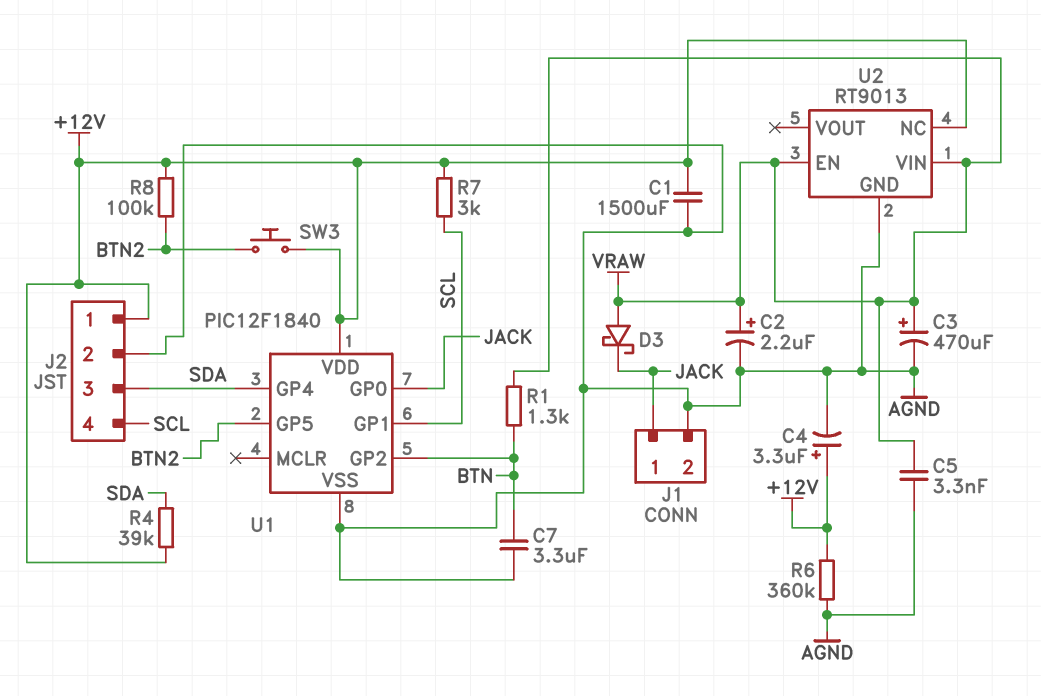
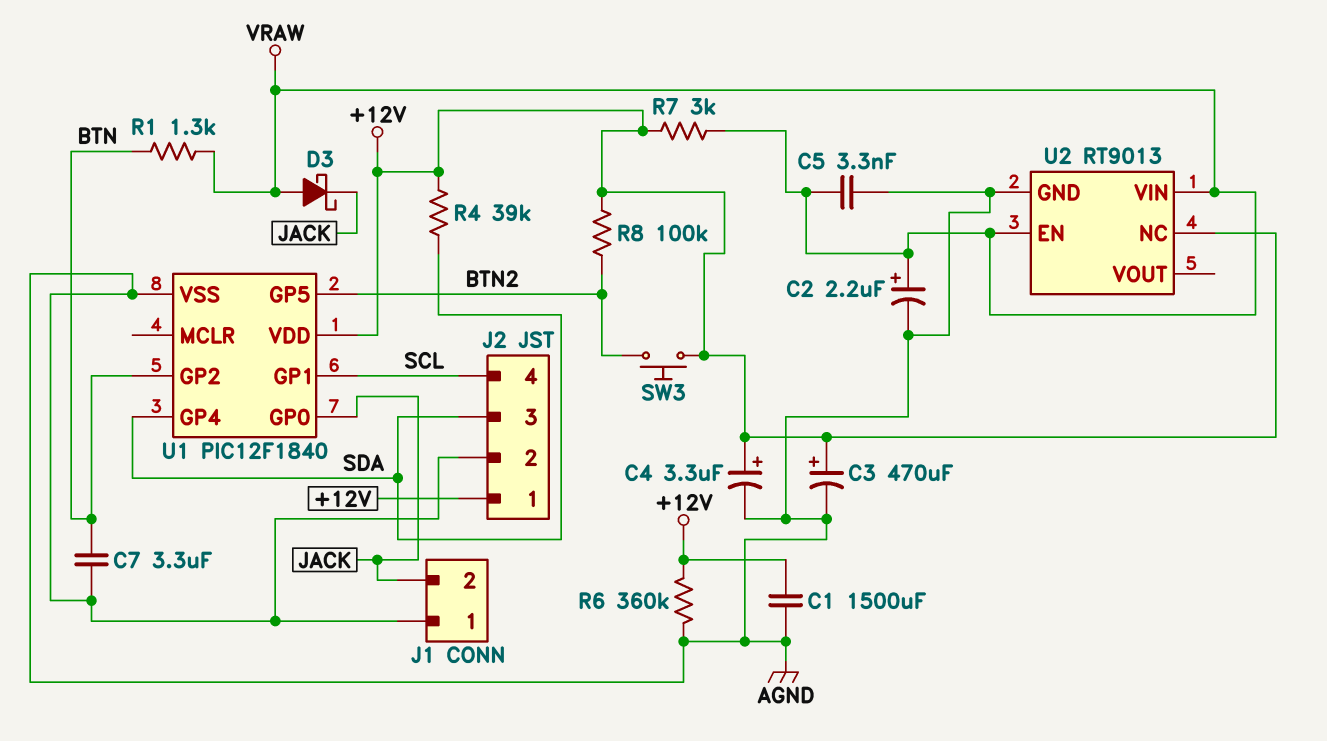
C3: 470uF (plus VRAW, minus AGND) -> 470uF (plus +12V, minus AGND)
J1 pin 1: JACK -> AGND
J1 pin 2: AGND -> JACK
R7: 3k (+12V, SCL) -> 3k (+12V, VRAW)

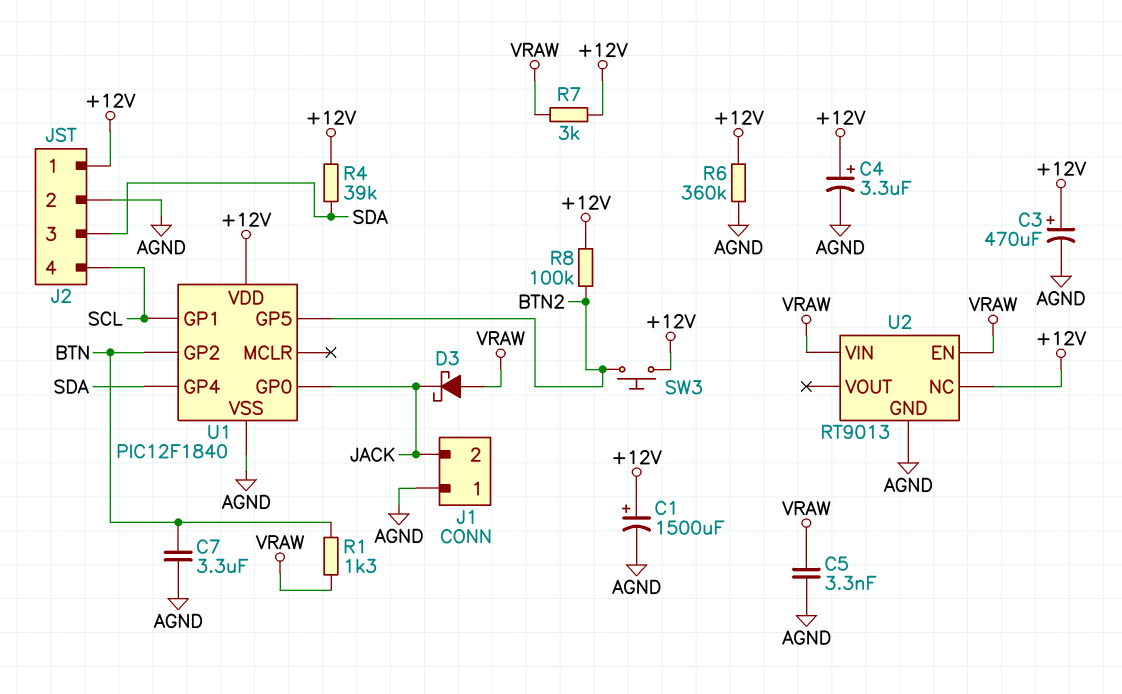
C1: 1500uF (+12V, AGND) -> 1500uF (plus +12V, minus AGND)
C2: 2.2uF (plus VRAW, minus AGND) -> none

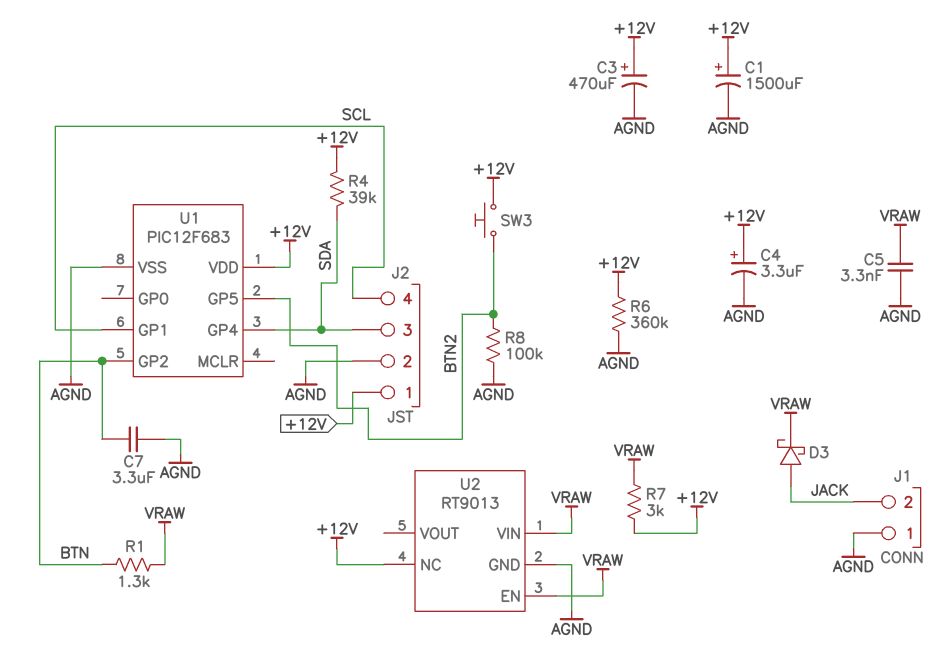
D3: schottky (A VRAW, K JACK) -> schottky (A JACK, K VRAW)
R8: 100k (+12V, BTN2) -> 100k (AGND, BTN2)
U1: PIC12F1840 -> PIC12F683
U1 pin GP0: JACK -> none

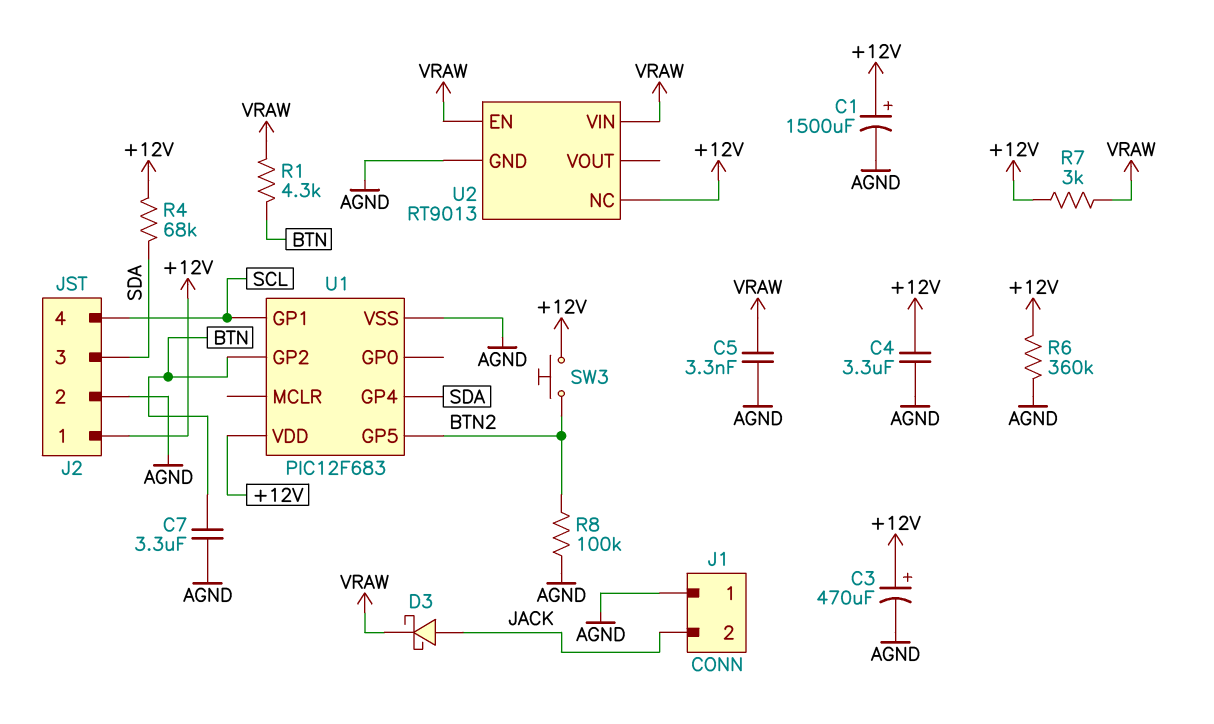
C4: 3.3uF (plus +12V, minus AGND) -> 3.3uF (+12V, AGND)
R1: 1.3k (BTN, VRAW) -> 4.3k (BTN, VRAW)
R4: 39k (+12V, SDA) -> 68k (+12V, SDA)

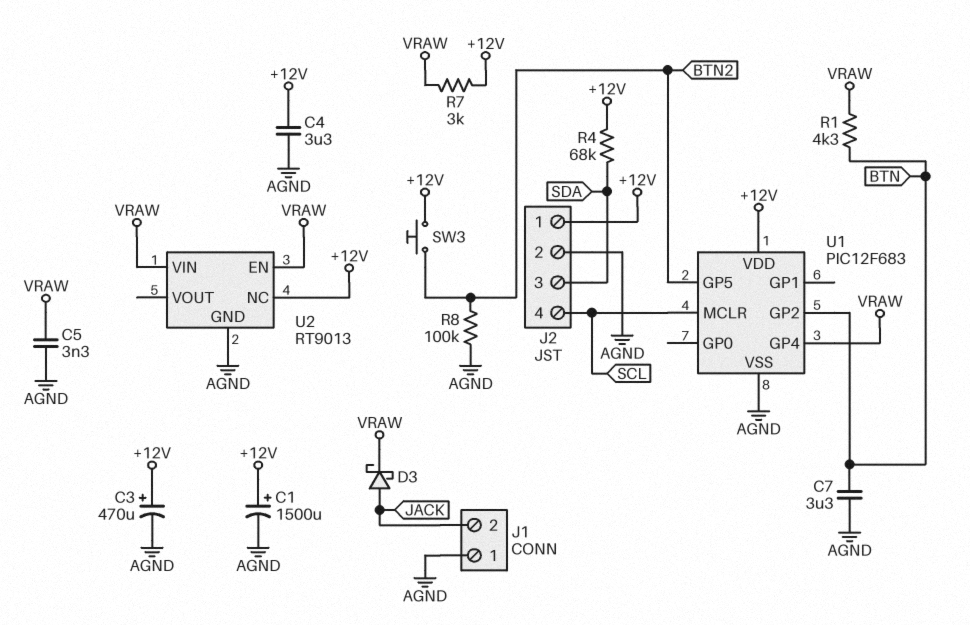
R6: 360k (+12V, AGND) -> none
U1 pin GP1: SCL -> none
U1 pin GP4: SDA -> VRAW
U1 pin MCLR: none -> SCL

